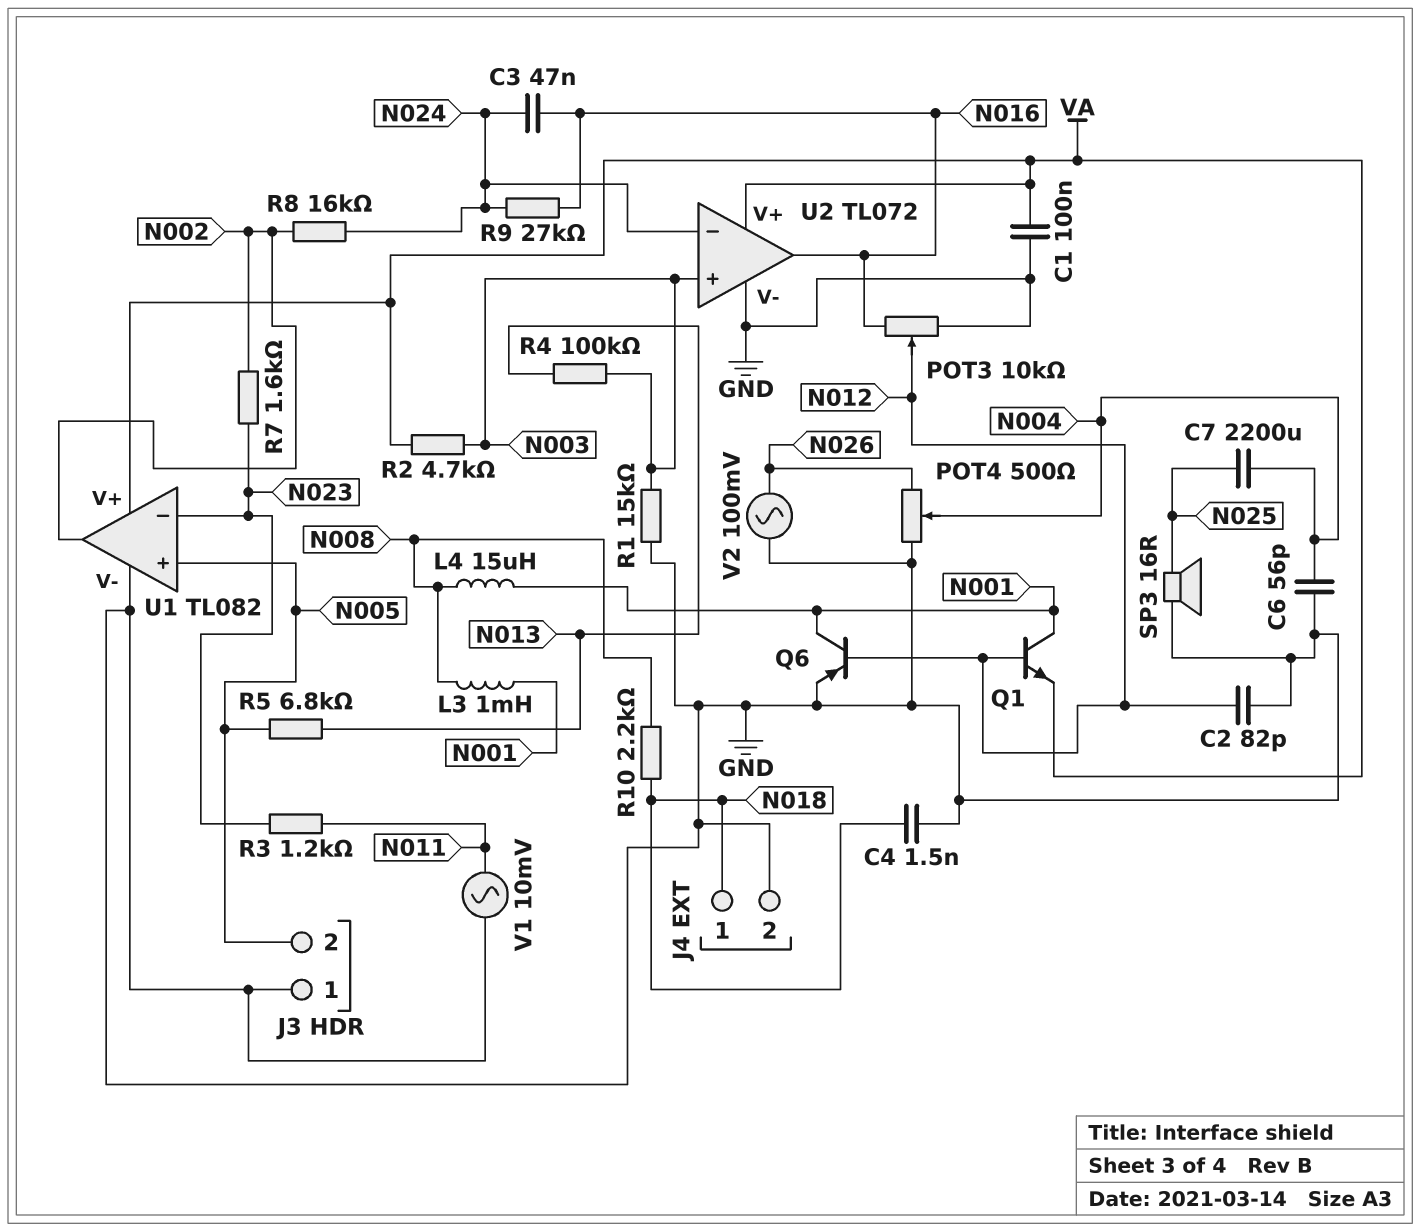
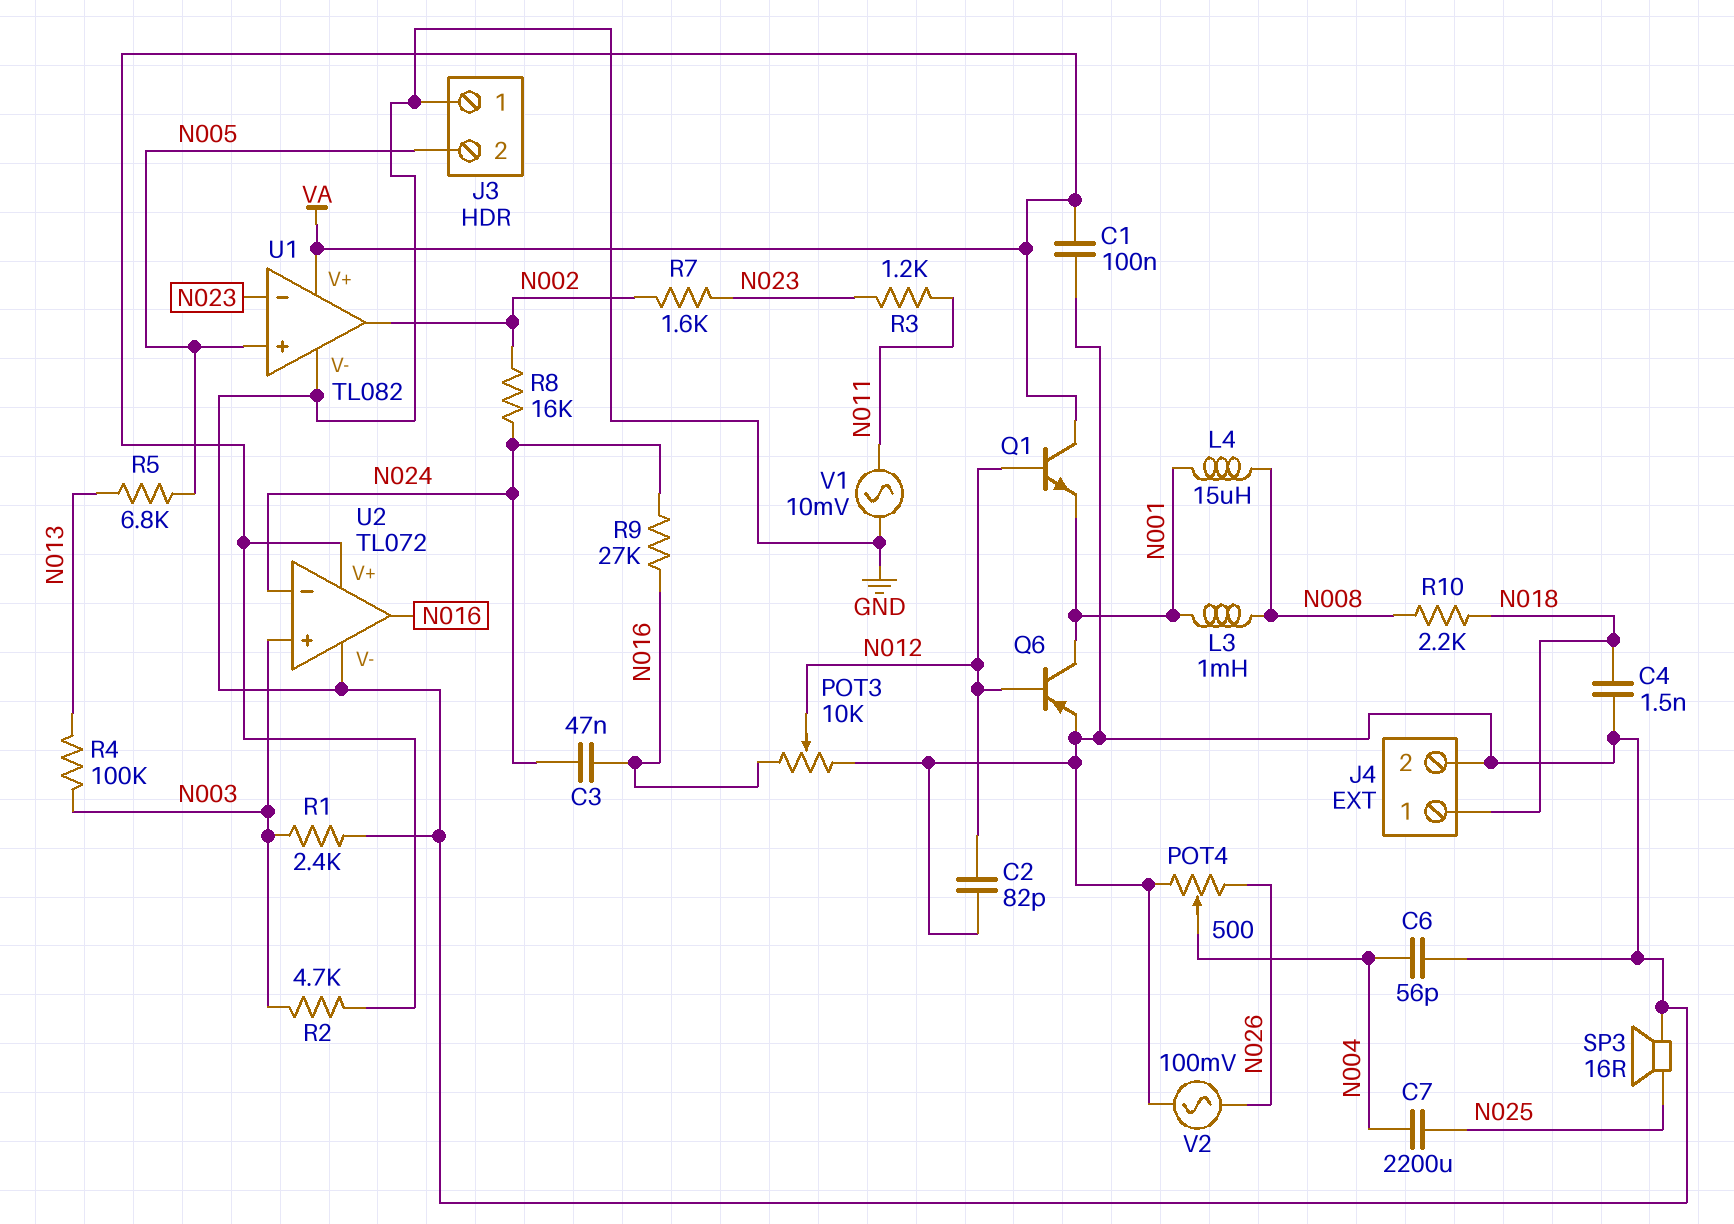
Q1: NPN (B N012, C N001, E VA) -> NPN (B N012, C VA, E N001)
R1: 15k (GND, N003) -> 2.4k (GND, N003)

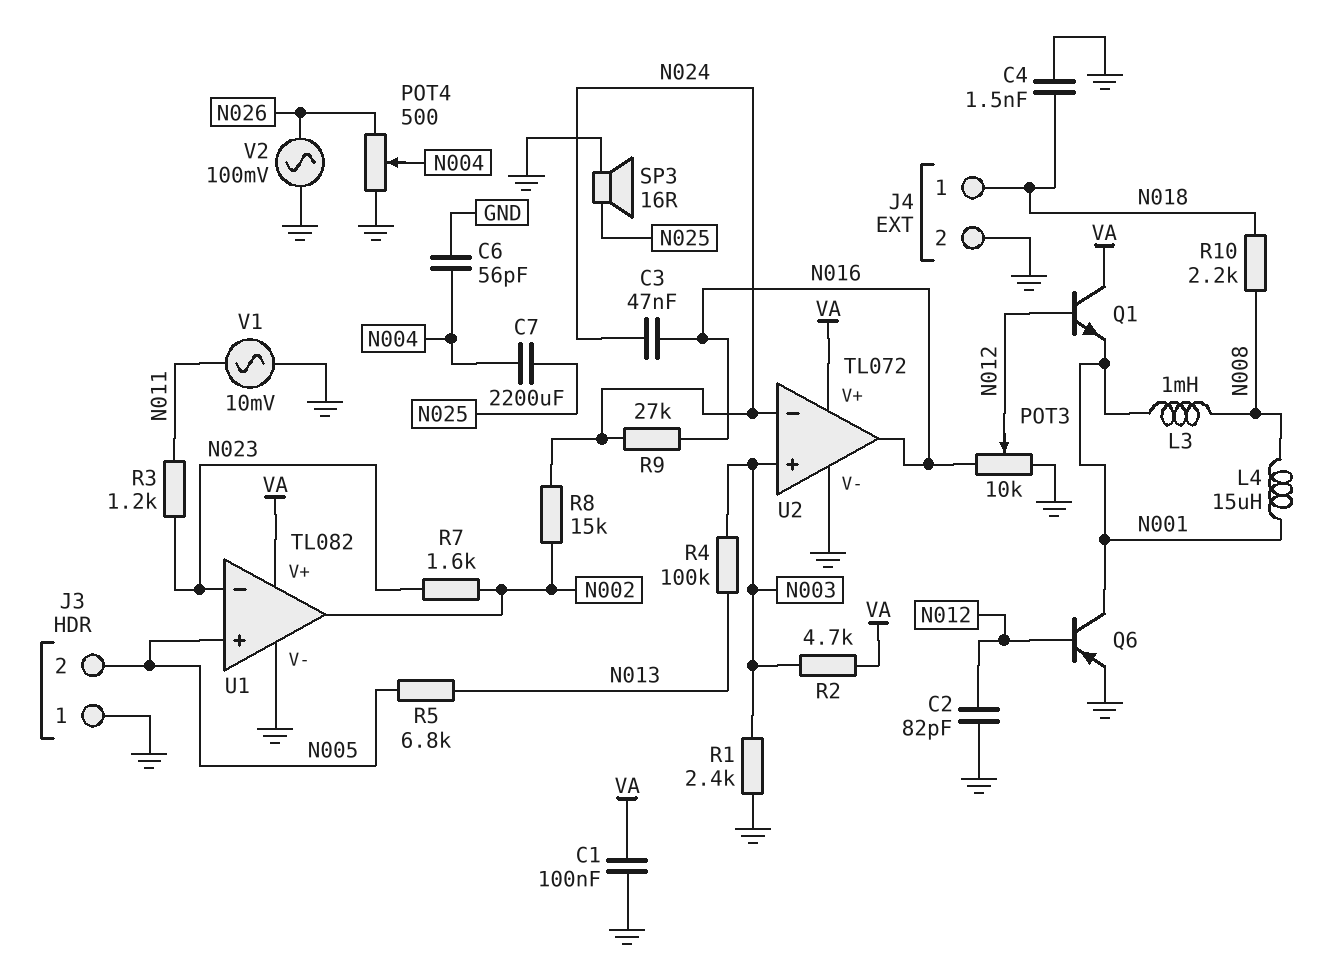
R8: 16k (N002, N024) -> 15k (N002, N024)

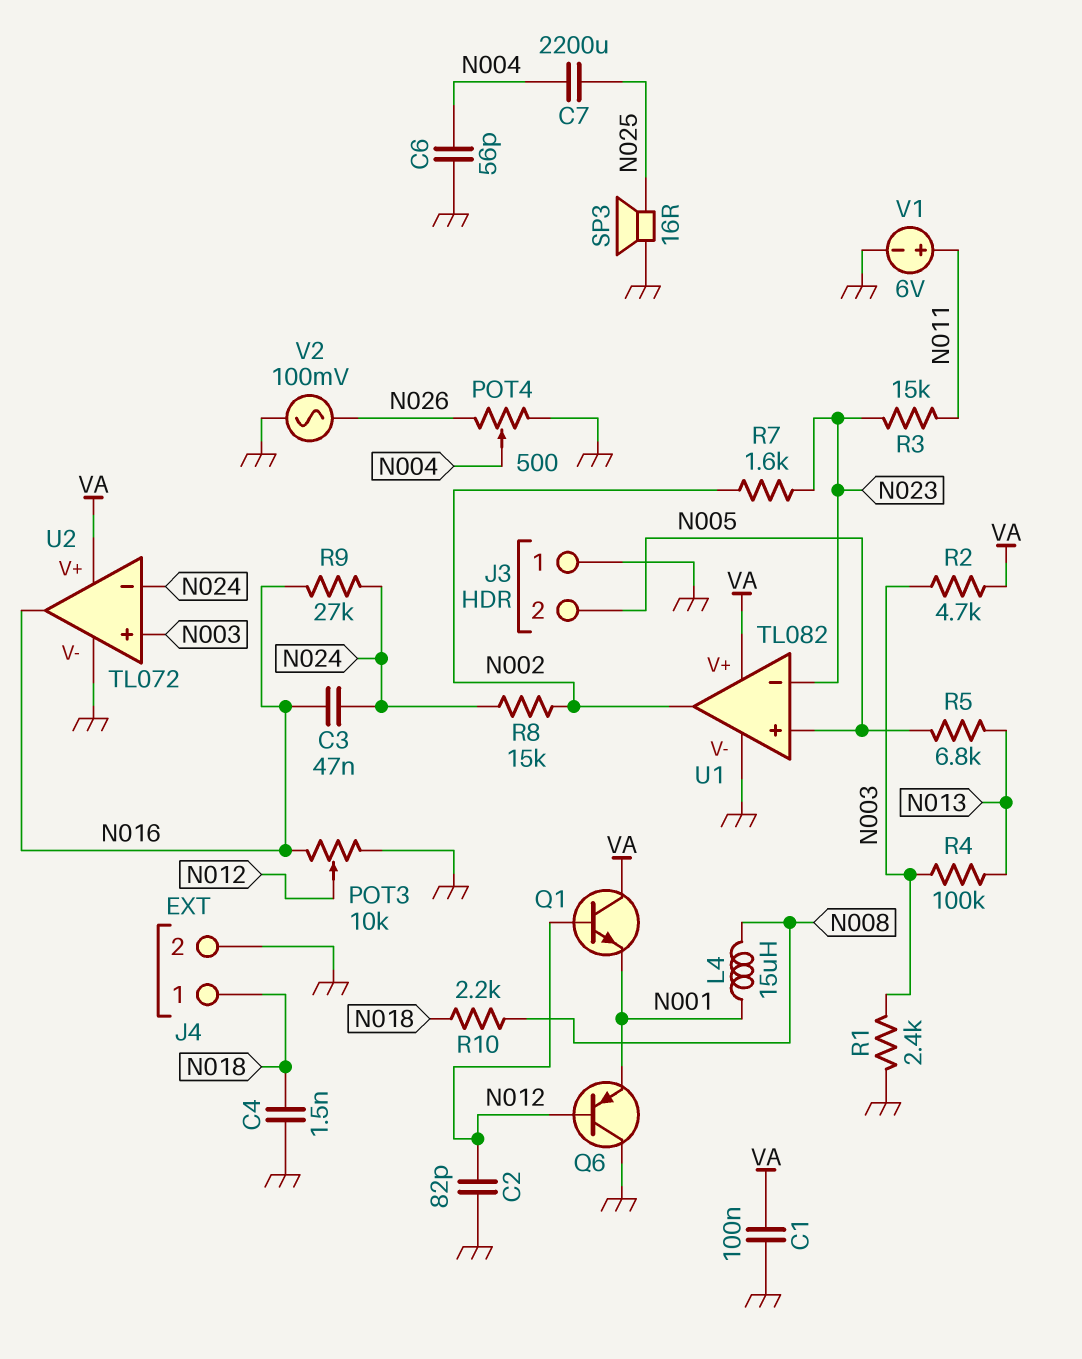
L3: 1mH (N001, N008) -> none
Q6: PNP (B N012, C N001, E GND) -> PNP (B N012, C GND, E N001)
R3: 1.2k (N011, N023) -> 15k (N011, N023)
V1: AC 10mV (GND, N011) -> 6V (plus N011, minus GND)

